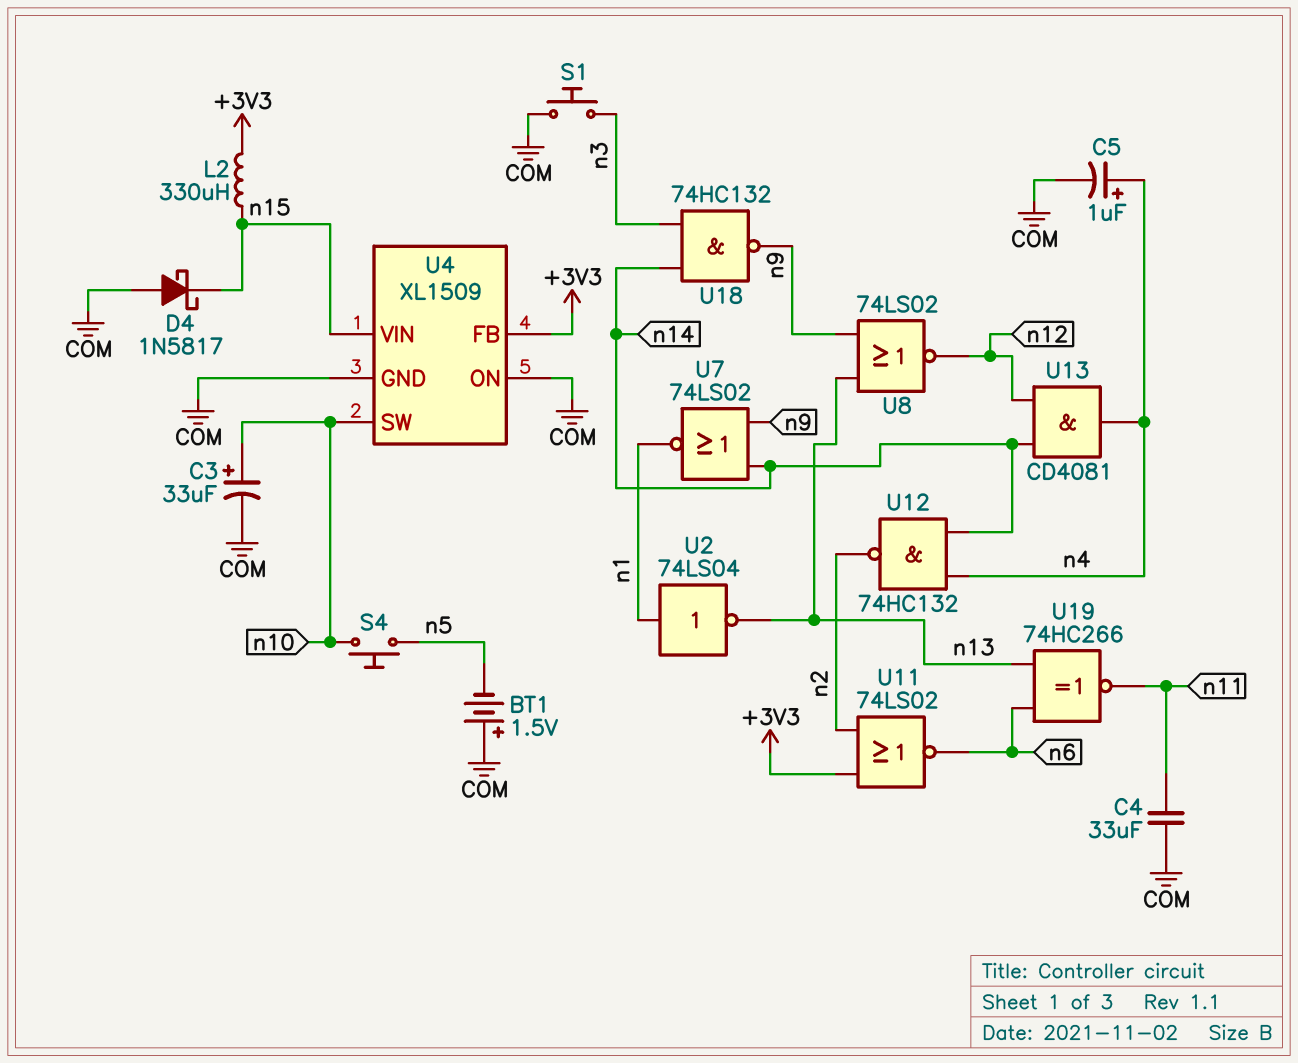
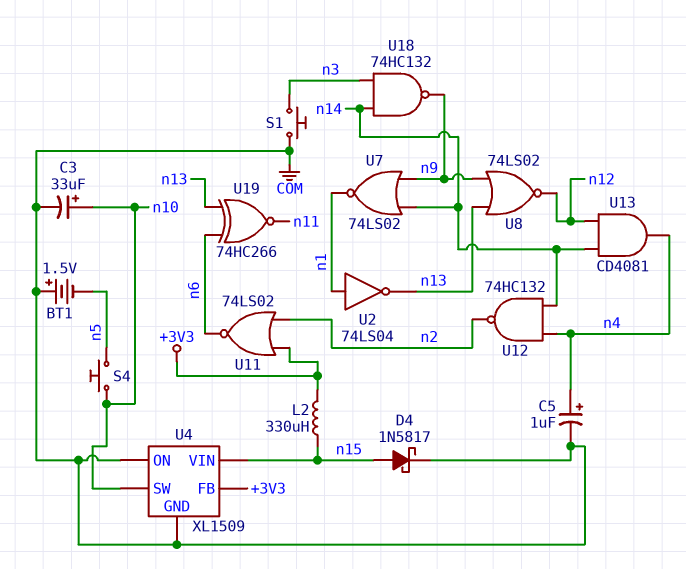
C4: 33uF (COM, n11) -> none
D4: schottky 1N5817 (A COM, K n15) -> schottky 1N5817 (A n15, K COM)

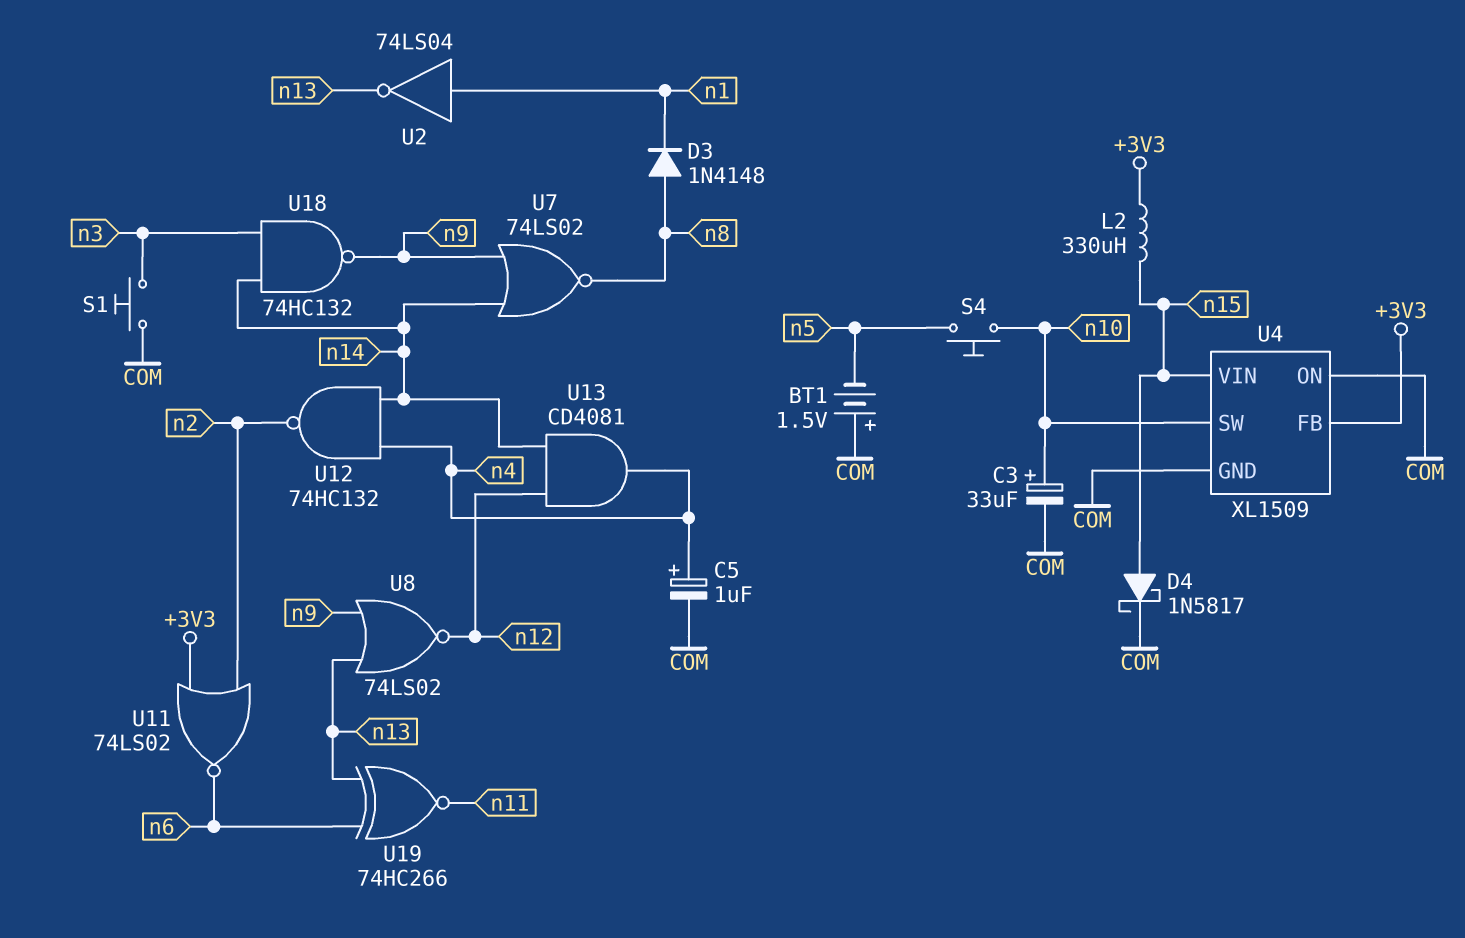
D3: none -> diode 1N4148 (A n8, K n1)
U7: NOR 74LS02 (in n9, in n14, out n1) -> NOR 74LS02 (in n9, in n14, out n8)

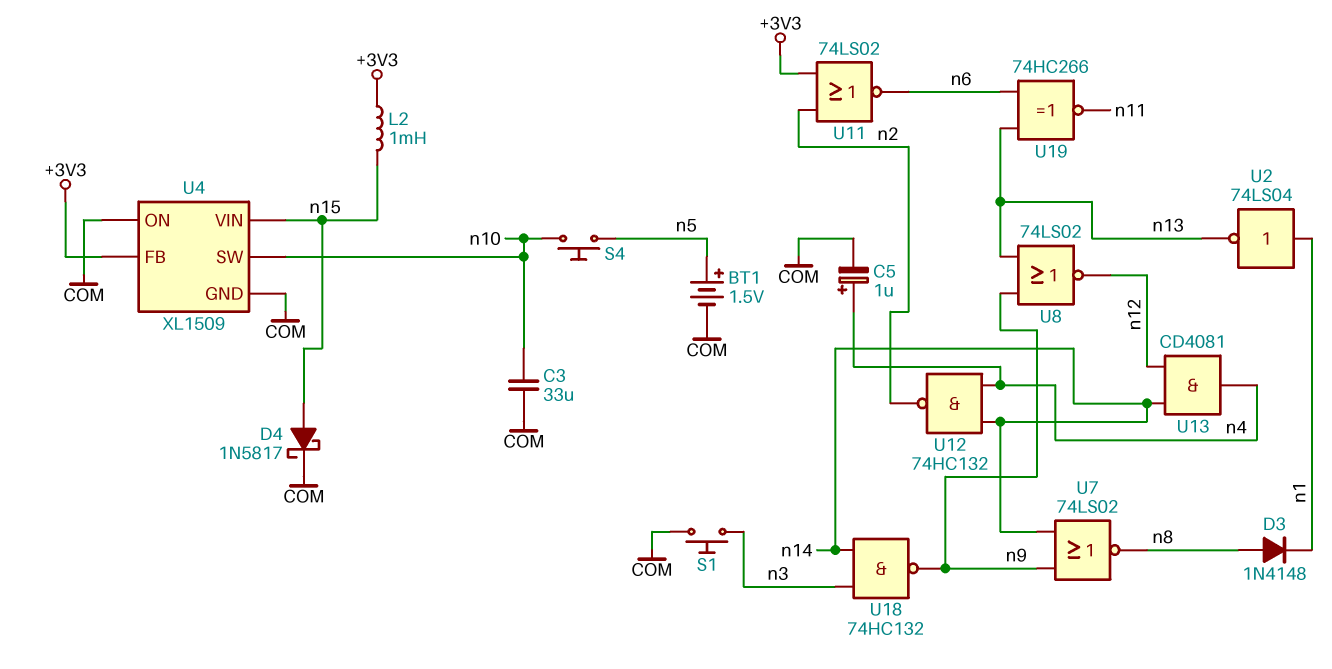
BT1: 1.5V (plus COM, minus n5) -> 1.5V (plus n5, minus COM)
C3: 33uF (plus n10, minus COM) -> 33uF (COM, n10)
L2: 330uH (+3V3, n15) -> 1mH (+3V3, n15)

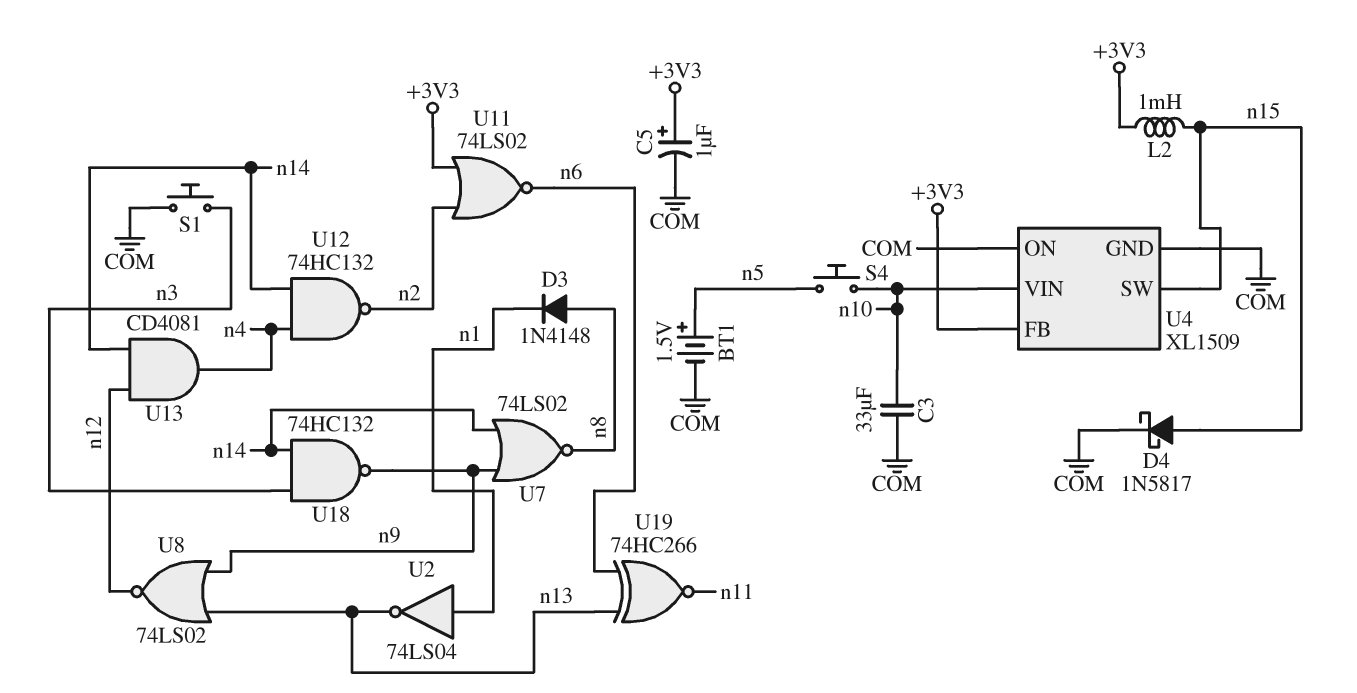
C5: 1uF (plus n4, minus COM) -> 1uF (plus +3V3, minus COM)
U4 pin SW: n10 -> n15
U4 pin VIN: n15 -> n10

